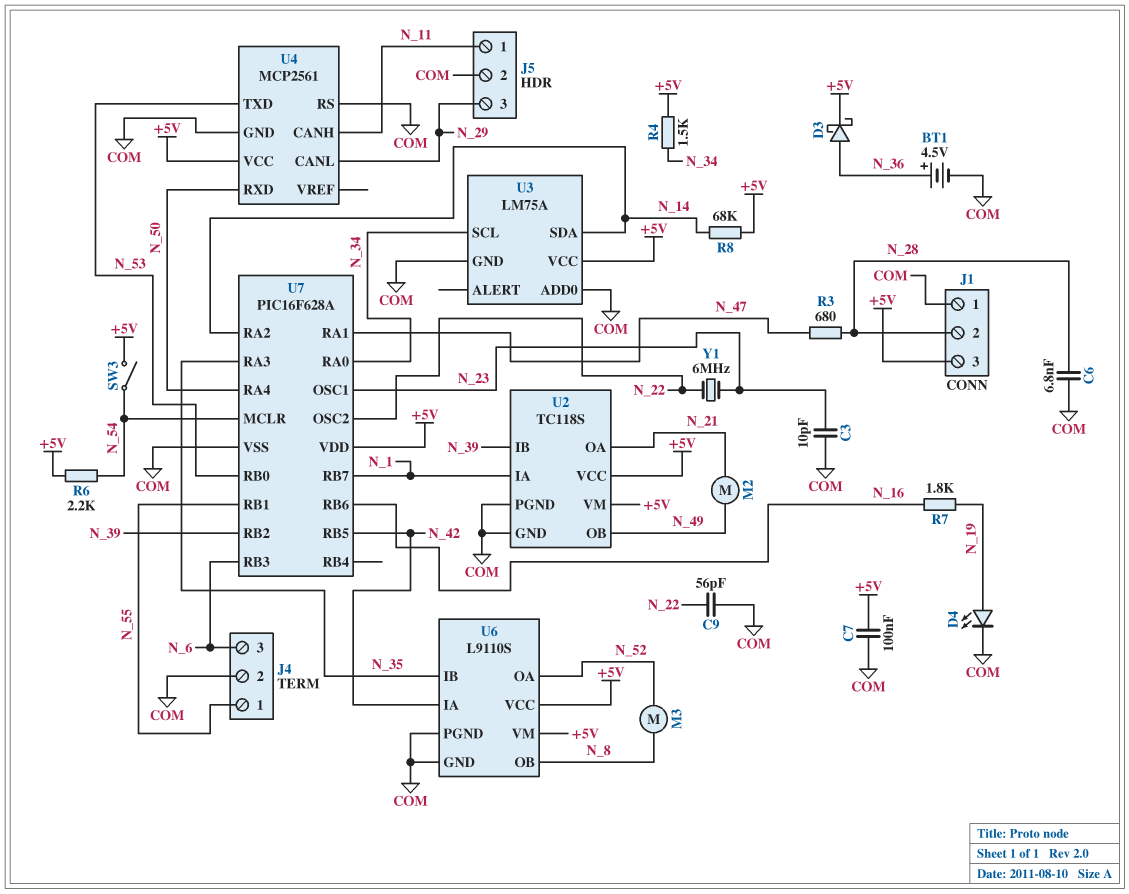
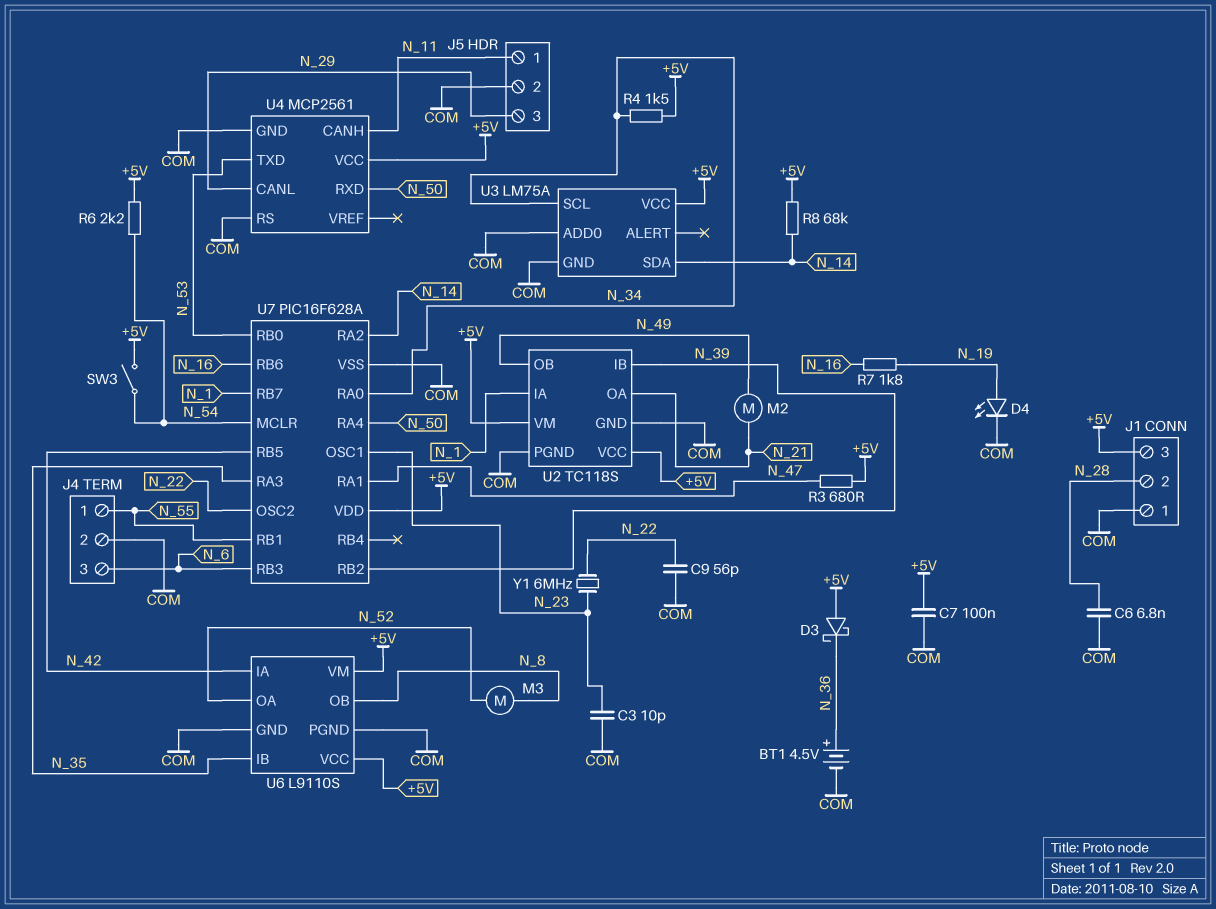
D3: schottky (A N_36, K +5V) -> schottky (A +5V, K N_36)
R3: 680 (N_28, N_47) -> 680 (+5V, N_47)

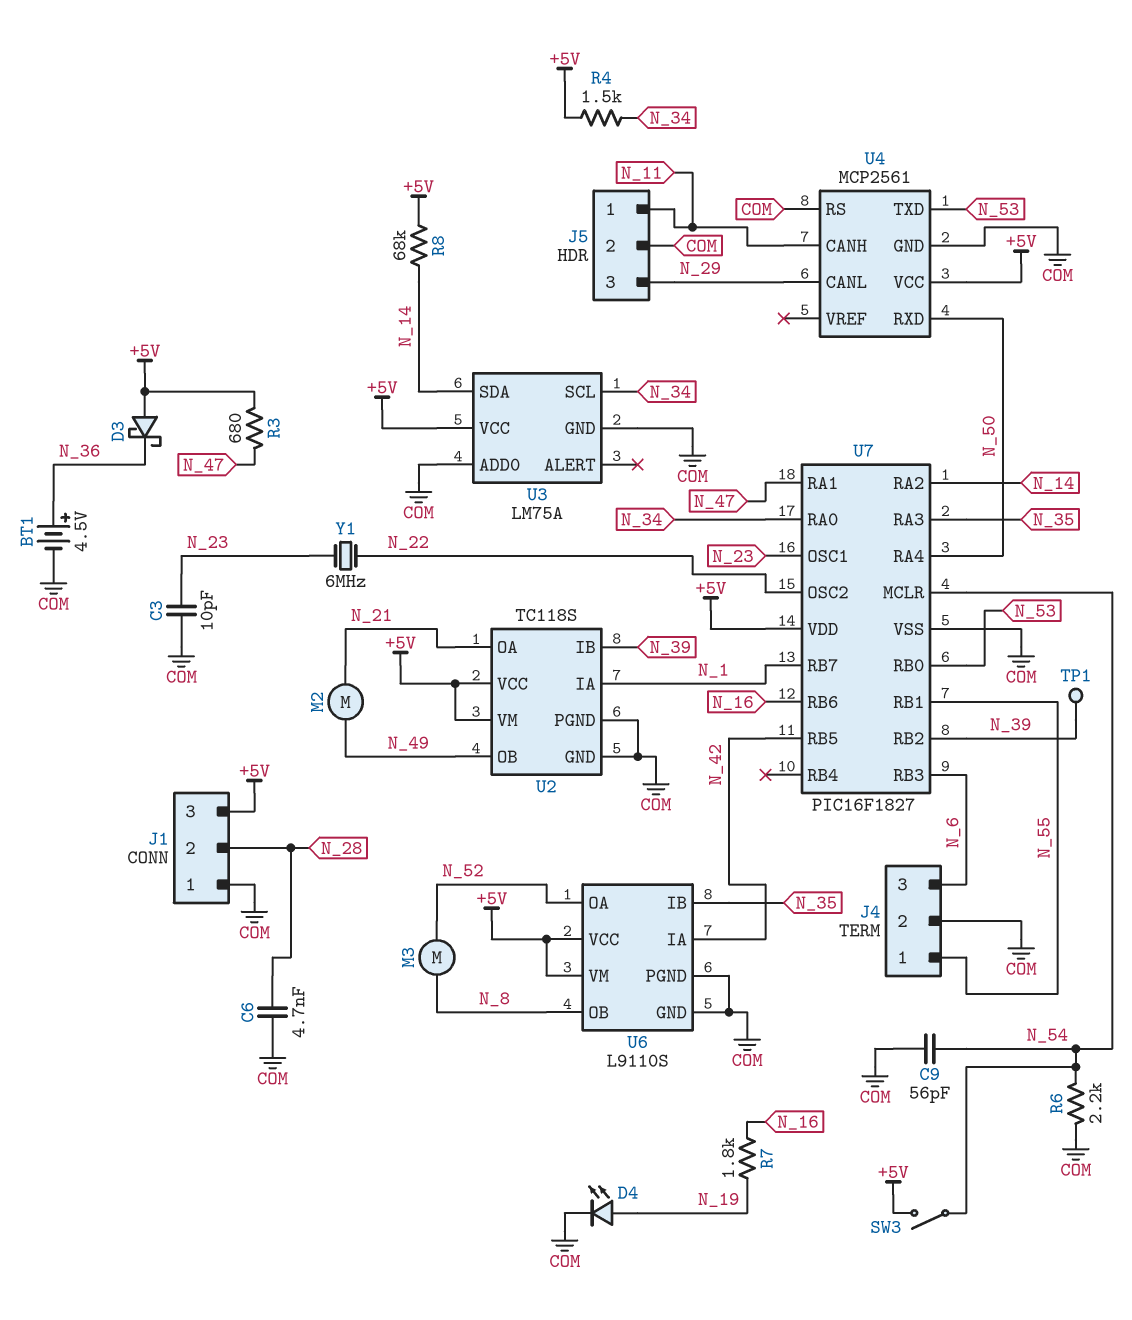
C6: 6.8nF (COM, N_28) -> 4.7nF (COM, N_28)
C7: 100nF (+5V, COM) -> none
C9: 56pF (COM, N_22) -> 56pF (COM, N_54)
R6: 2.2k (+5V, N_54) -> 2.2k (COM, N_54)
TP1: none -> test point (N_39)
U7: PIC16F628A -> PIC16F1827

